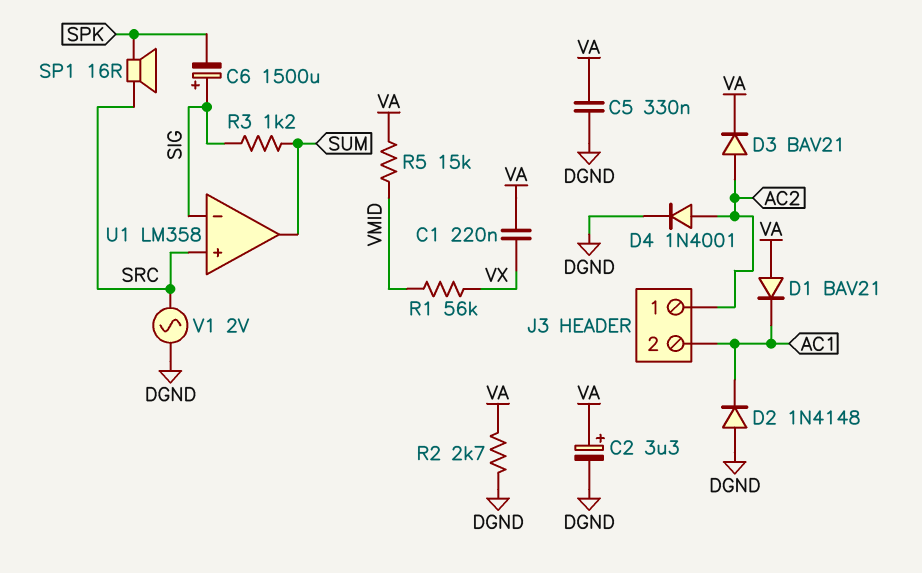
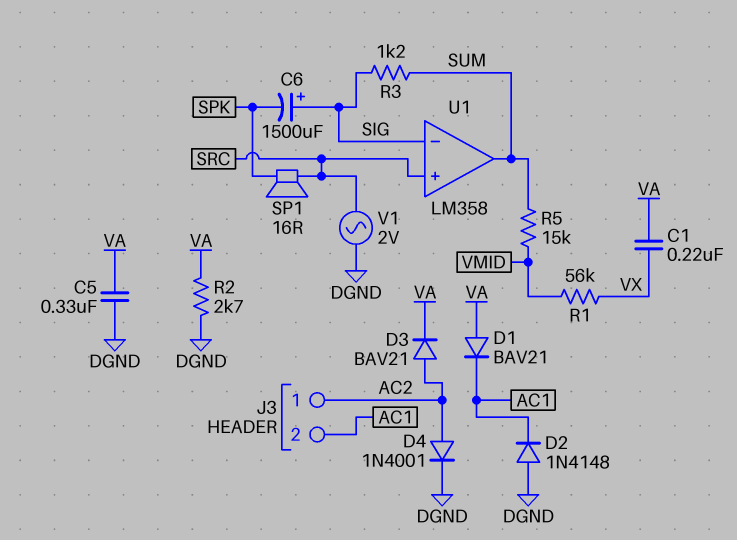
C2: 3.3uF (plus VA, minus DGND) -> none
R5: 15k (VA, VMID) -> 15k (SUM, VMID)

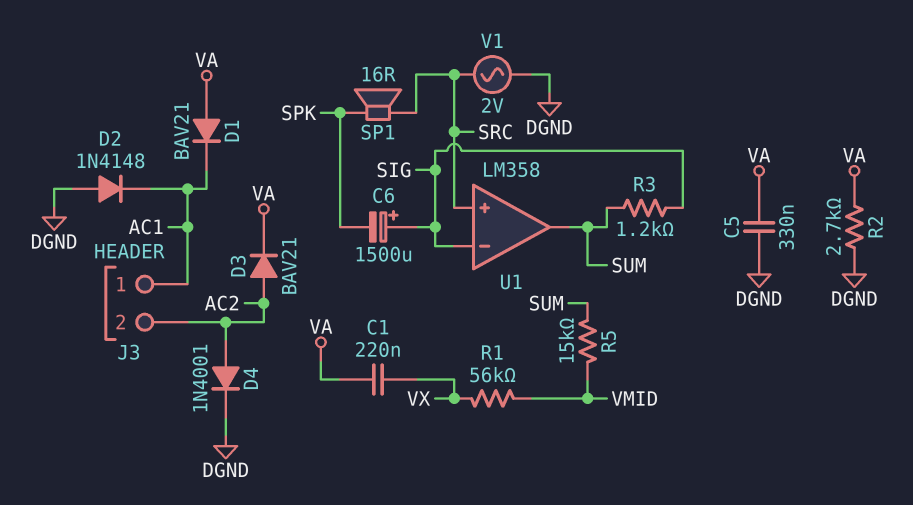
J3 pin 1: AC2 -> AC1
J3 pin 2: AC1 -> AC2

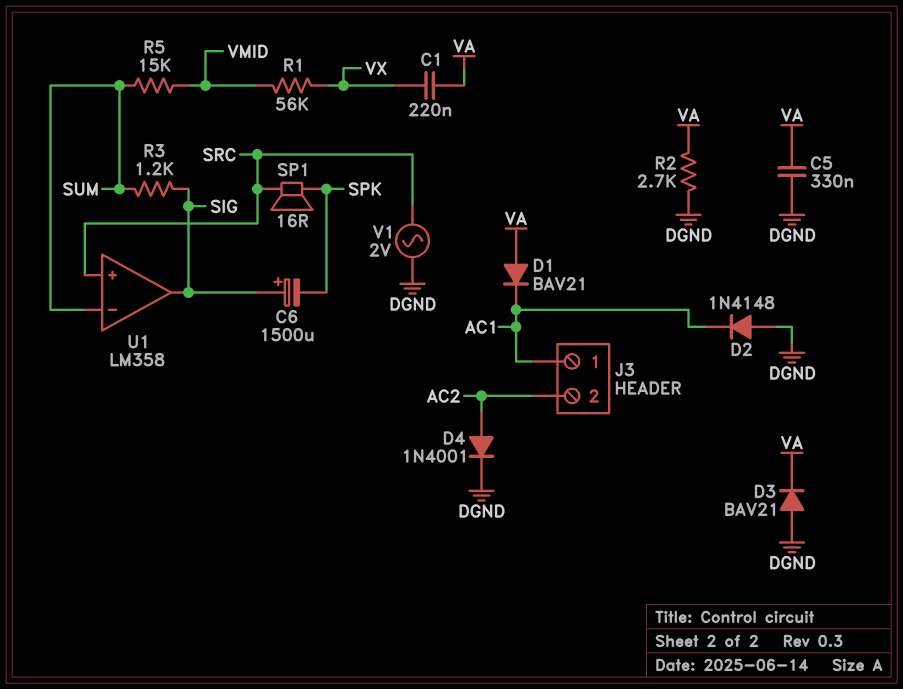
D3: diode BAV21 (A AC2, K VA) -> diode BAV21 (A DGND, K VA)
U1 pin in-: SIG -> SUM
U1 pin out: SUM -> SIG

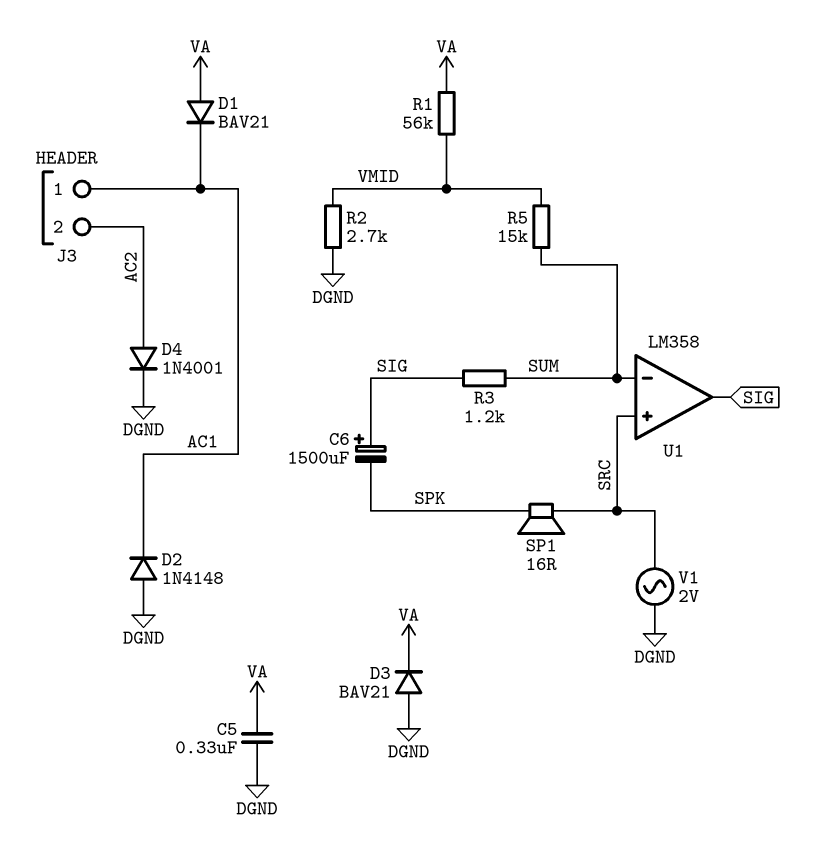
C1: 220nF (VA, VX) -> none
R1: 56k (VMID, VX) -> 56k (VA, VMID)
R2: 2.7k (DGND, VA) -> 2.7k (DGND, VMID)

